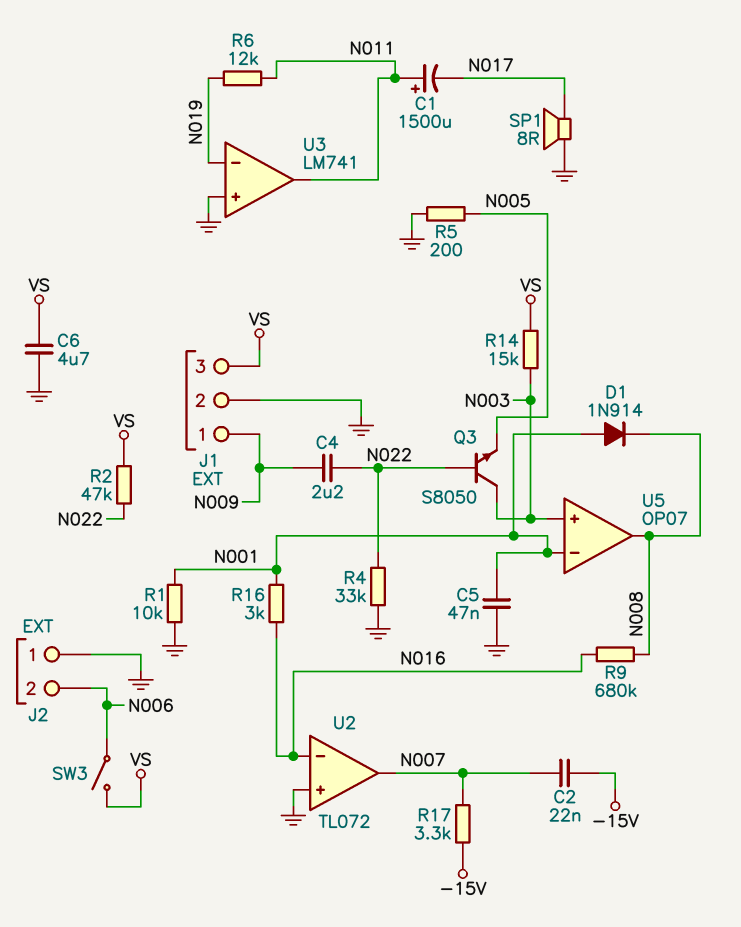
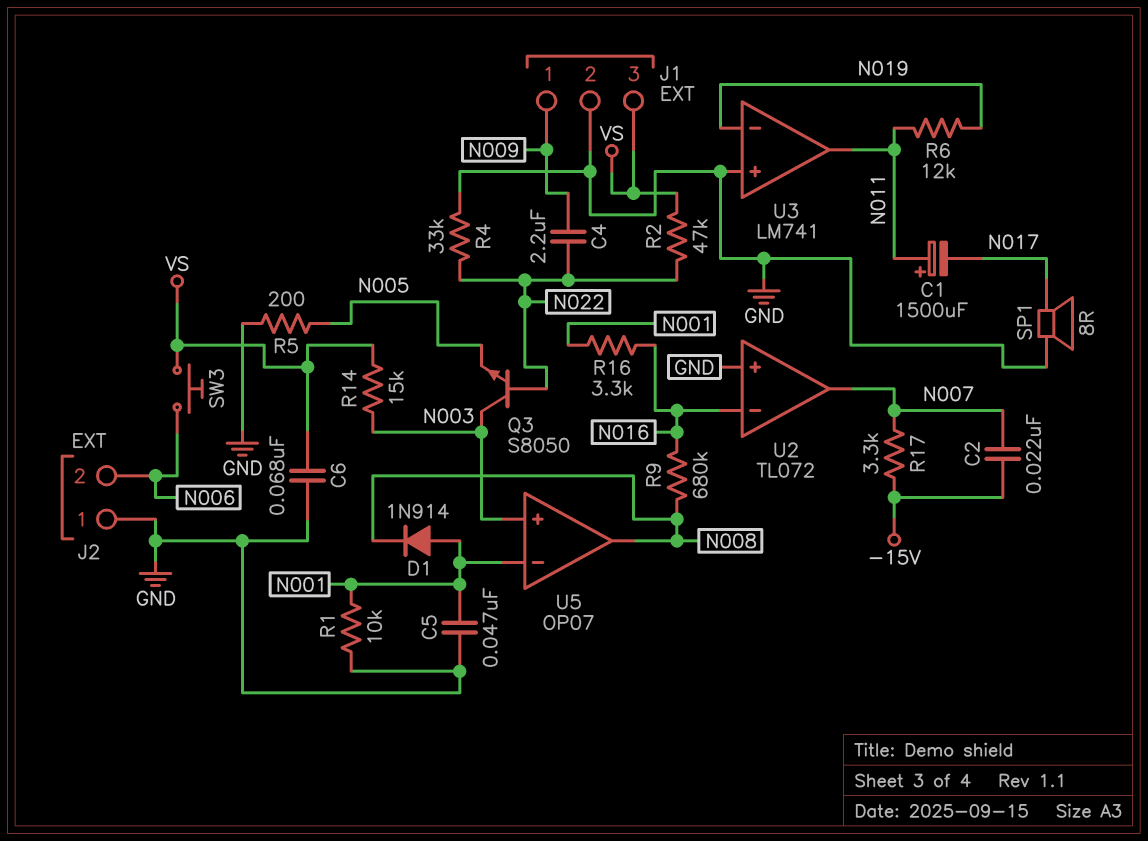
C6: 4.7uF (GND, VS) -> 68nF (GND, VS)
R16: 3k (N001, N016) -> 3.3k (N001, N016)
SW3: switch (N006, VS) -> button (N006, VS)

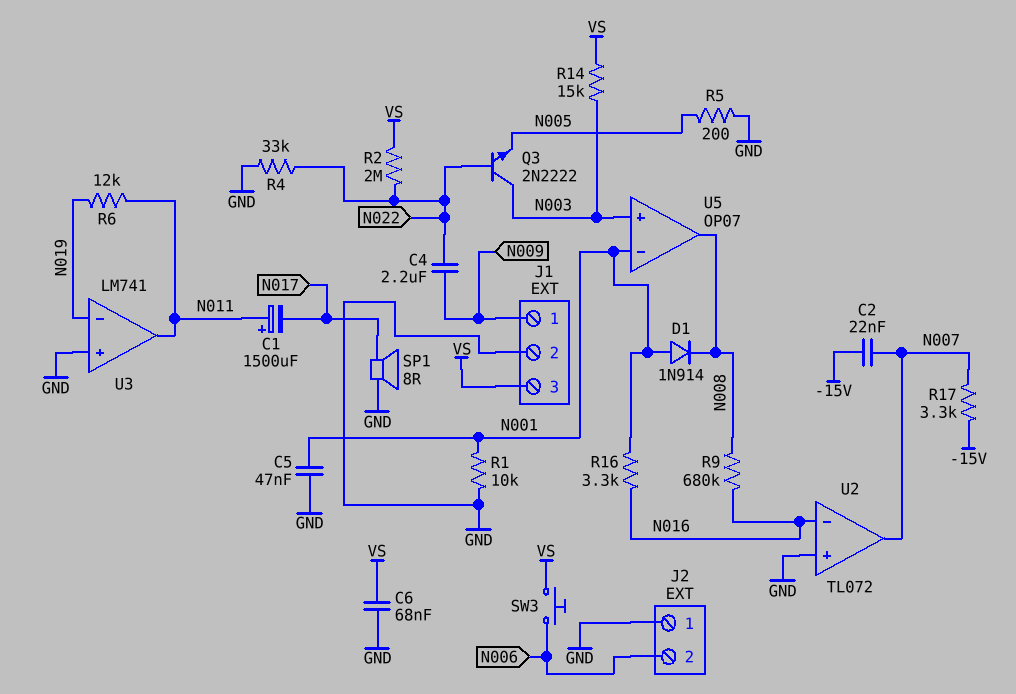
Q3: NPN S8050 (B N022, C N003, E N005) -> NPN 2N2222 (B N022, C N003, E N005)
R2: 47k (N022, VS) -> 2M (N022, VS)

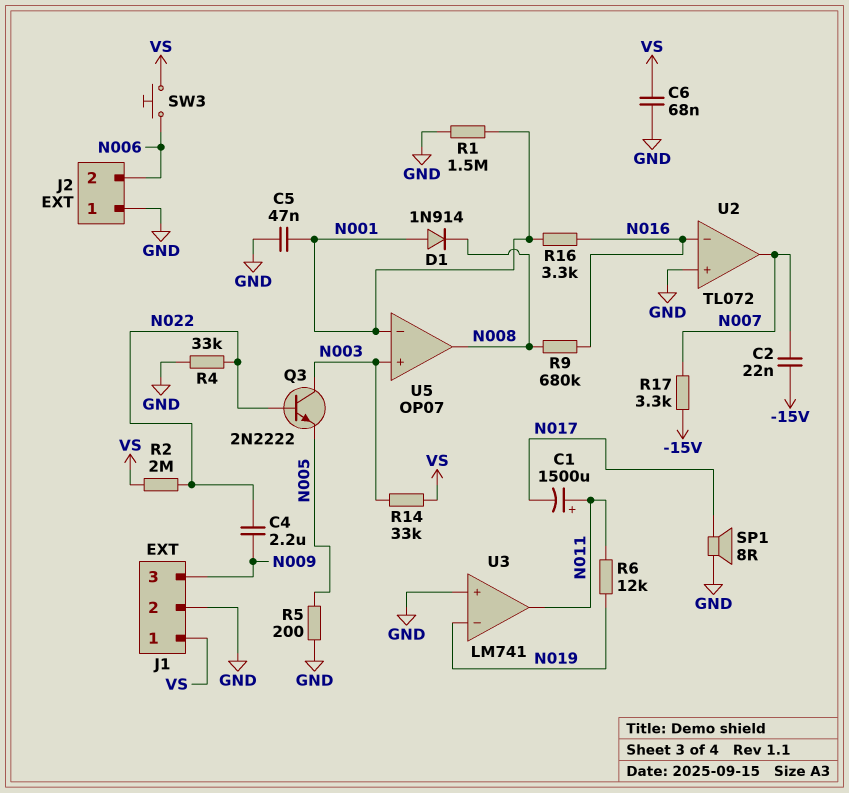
J1 pin 1: N009 -> VS
J1 pin 3: VS -> N009
R1: 10k (GND, N001) -> 1.5M (GND, N001)
R14: 15k (N003, VS) -> 33k (N003, VS)

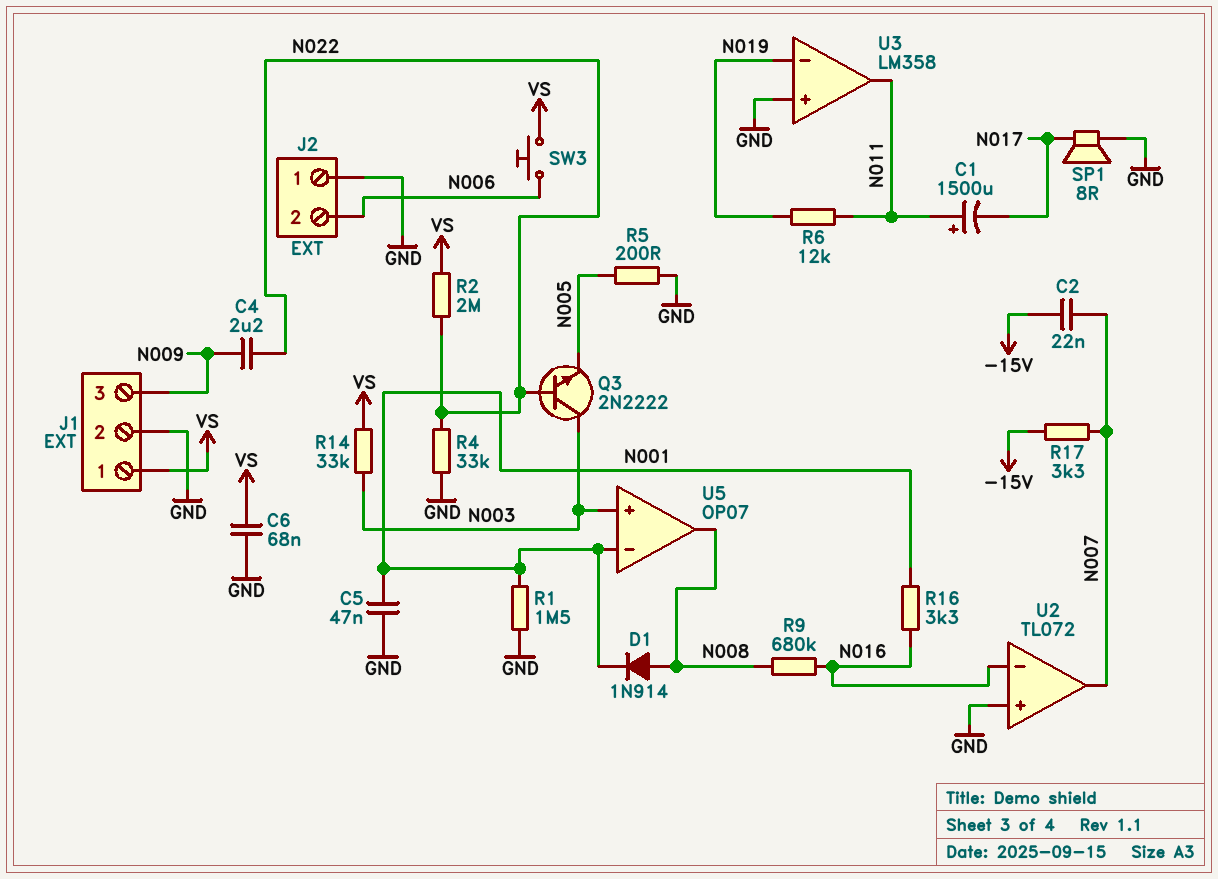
D1: diode 1N914 (A N001, K N008) -> diode 1N914 (A N008, K N001)
U3: LM741 -> LM358

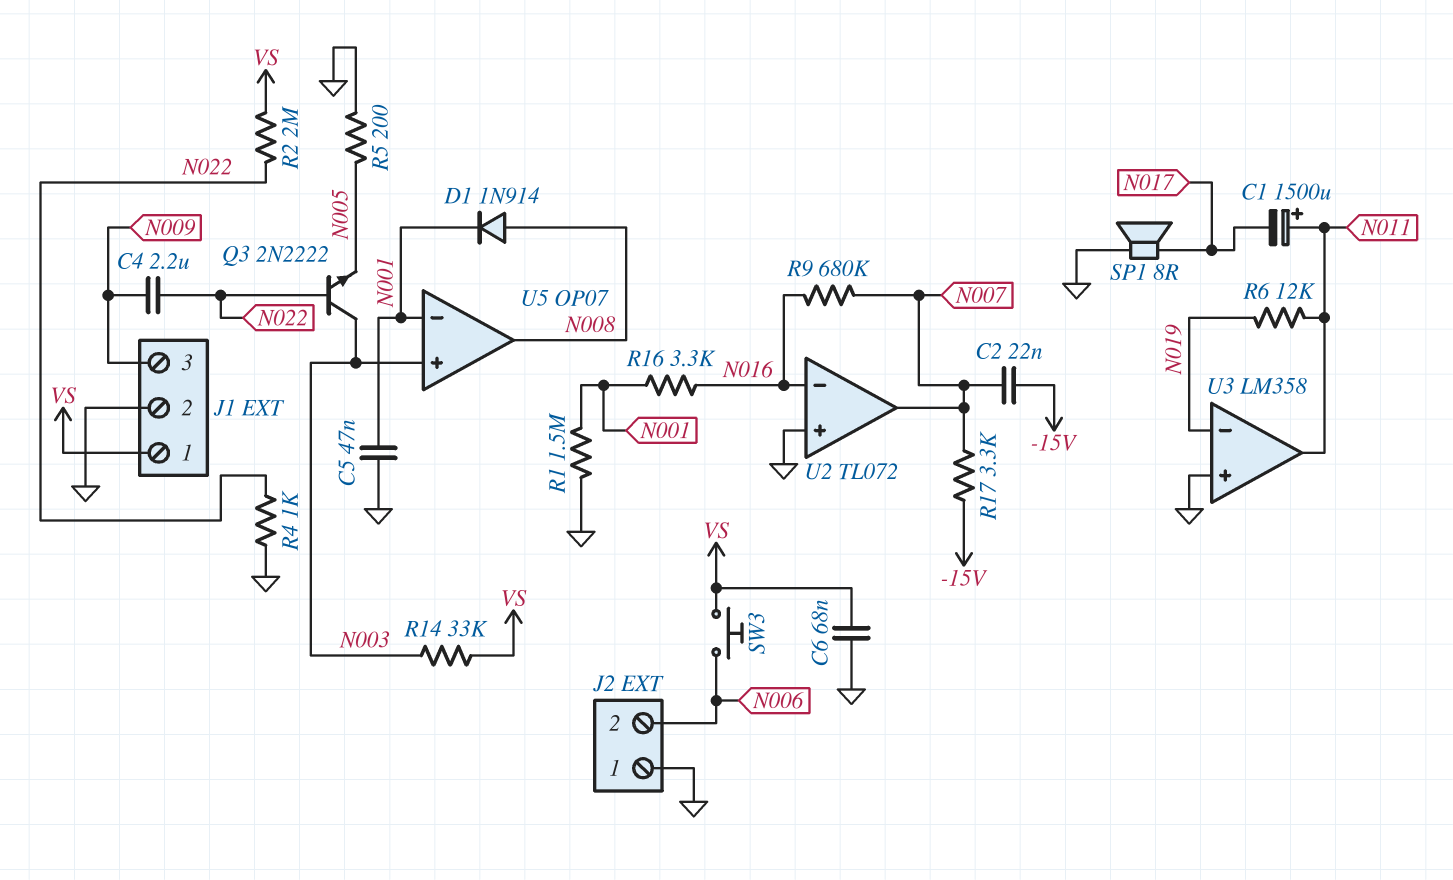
R4: 33k (GND, N022) -> 1k (GND, N022)
R9: 680k (N008, N016) -> 680k (N007, N016)

